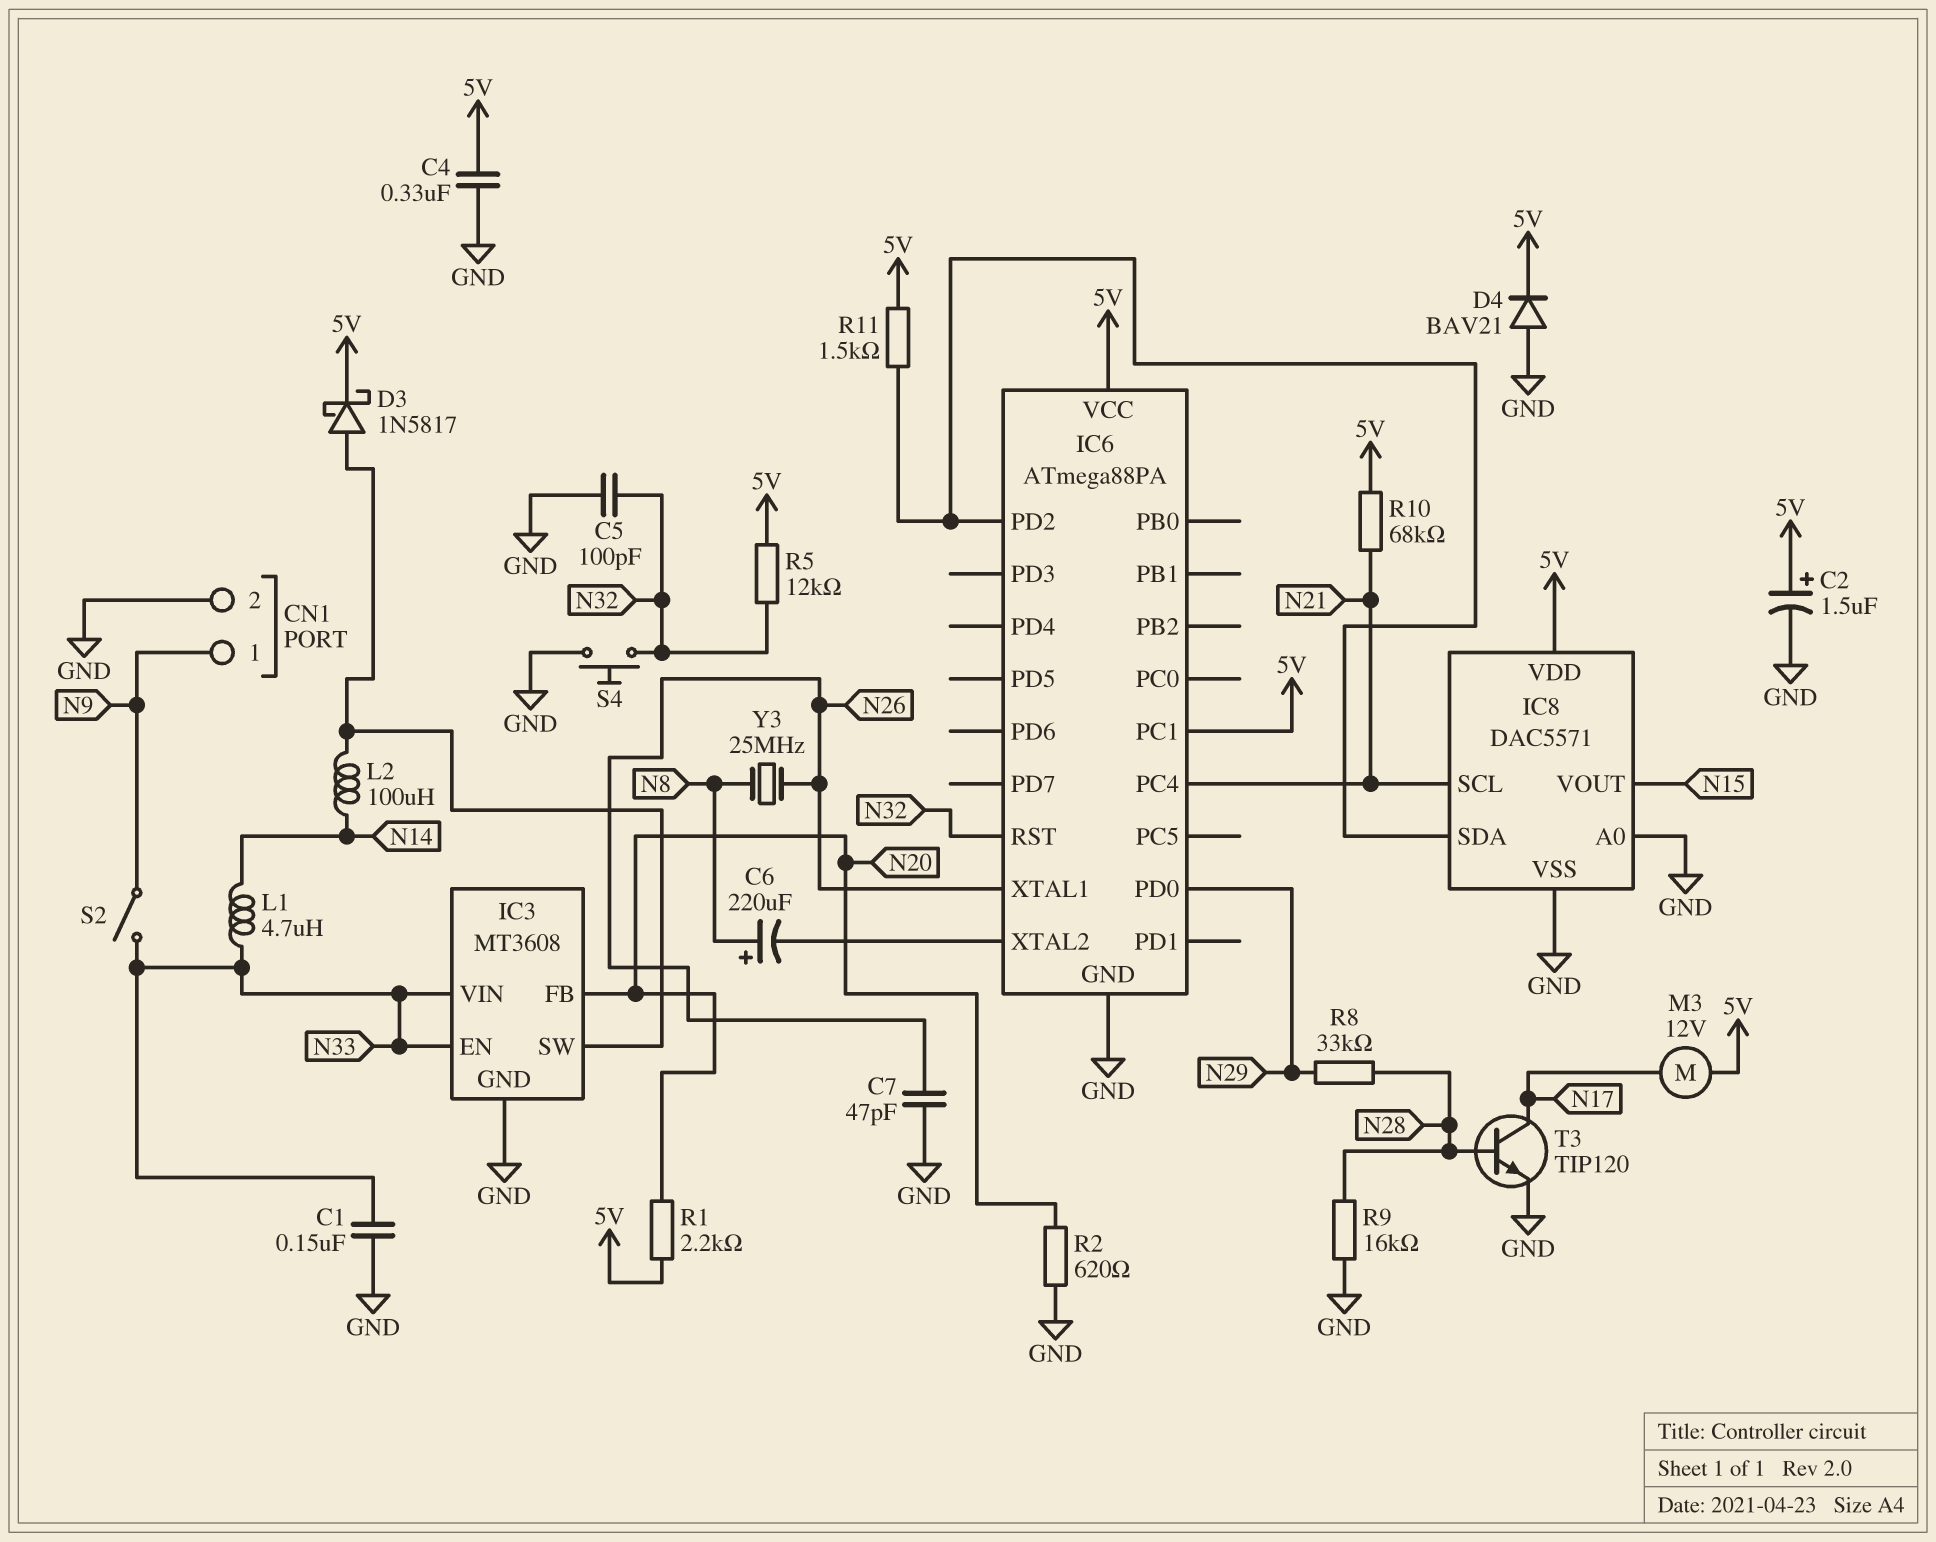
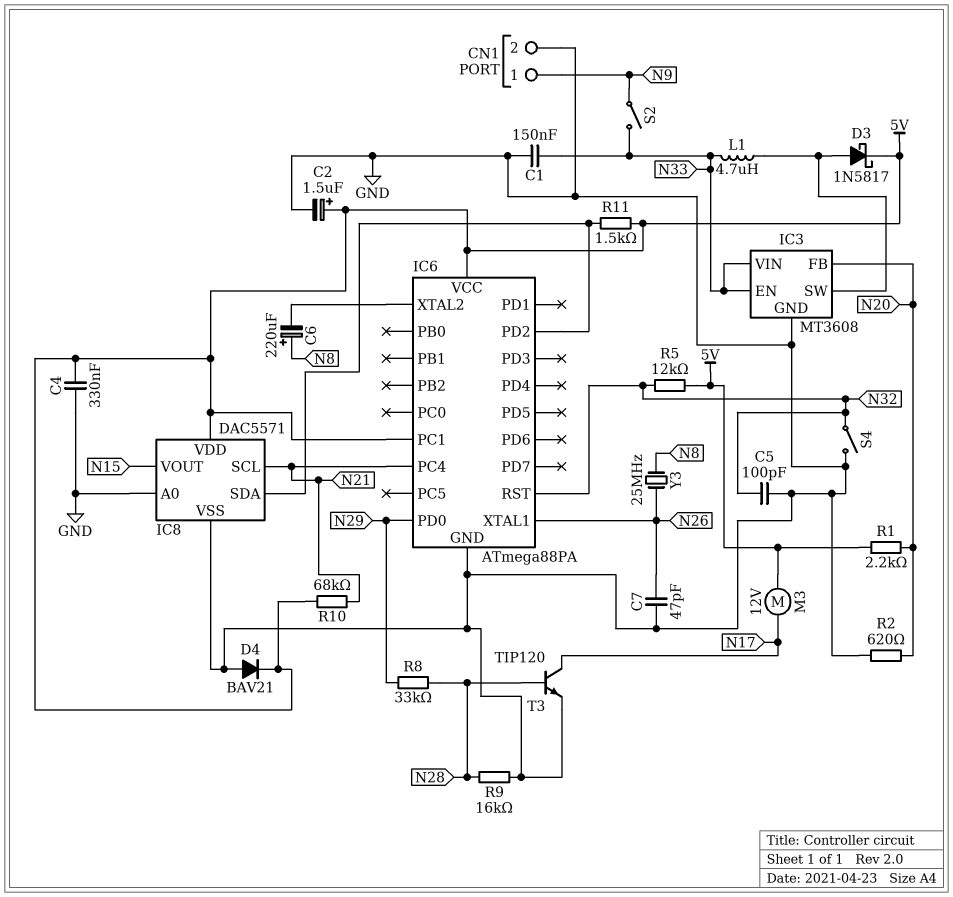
L1: 4.7uH (N14, N33) -> 4.7uH (IC3/SW, N33)
L2: 100uH (IC3/SW, N14) -> none
S4: button (GND, N32) -> switch (GND, N32)

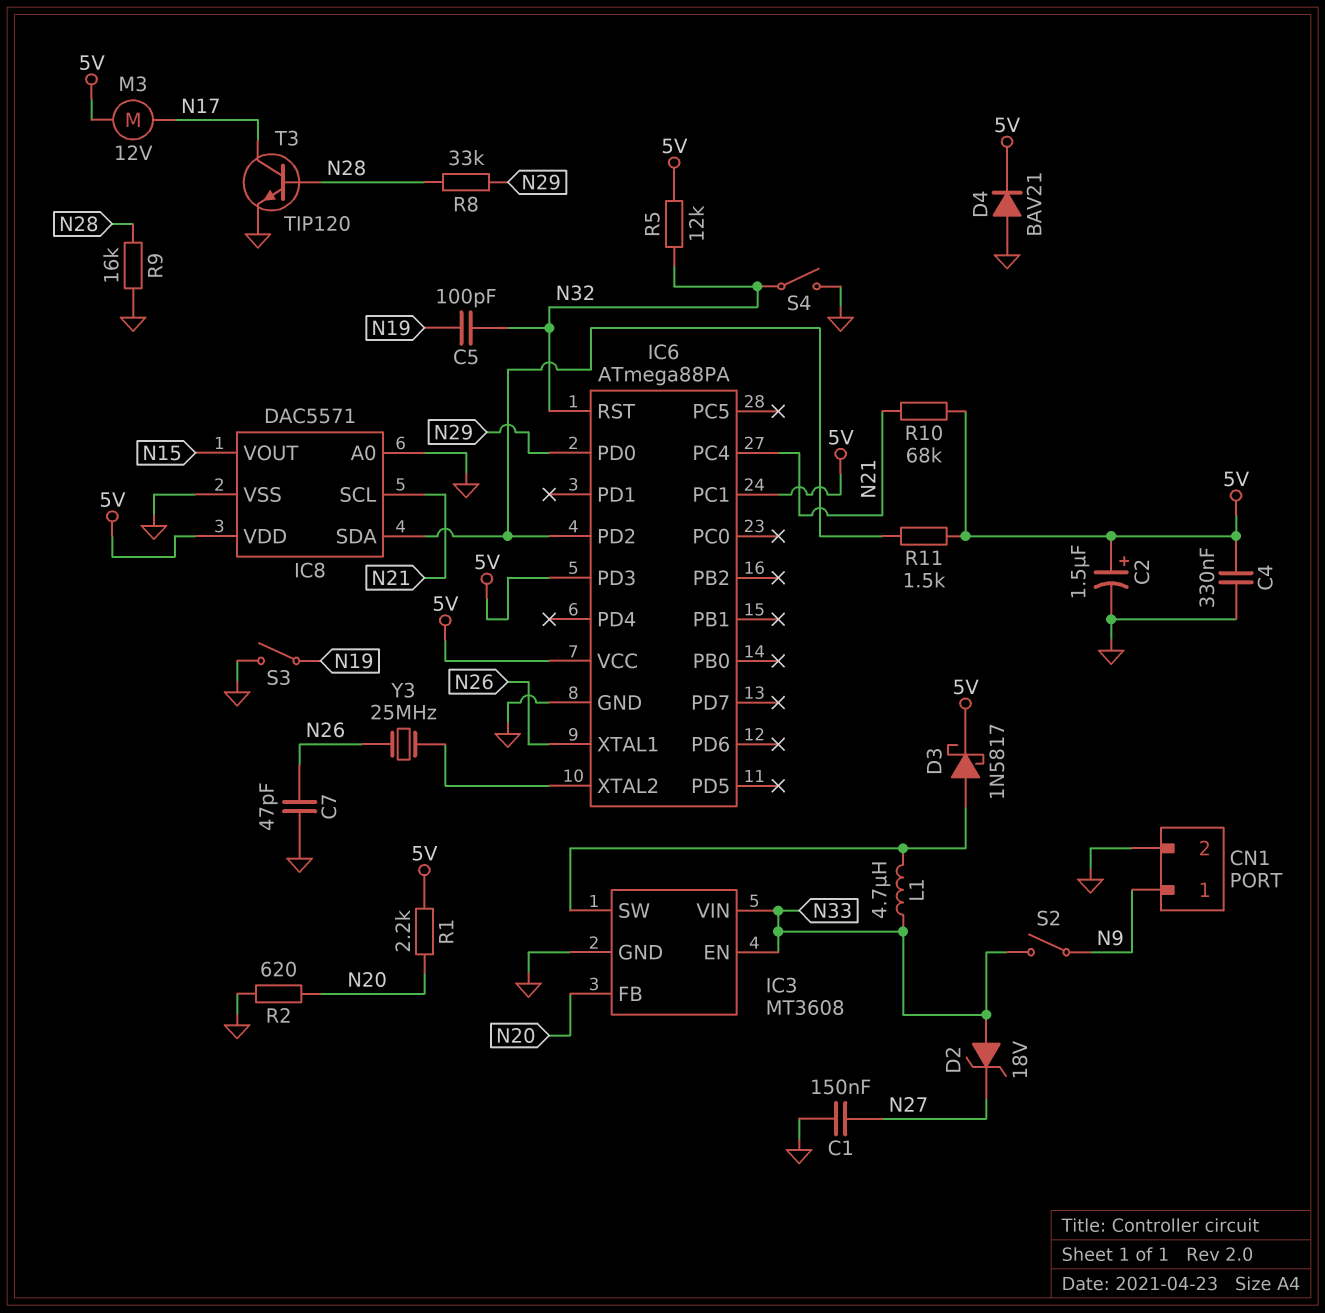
C1: 150nF (GND, N33) -> 150nF (GND, N27)
C5: 100pF (GND, N32) -> 100pF (N19, N32)
C6: 220uF (plus N8, minus IC6/XTAL2) -> none
D2: none -> zener 18V (A N33, K N27)
IC6 pin PD3: none -> 5V
S3: none -> switch (GND, N19)
Y3: 25MHz (N8, N26) -> 25MHz (IC6/XTAL2, N26)

